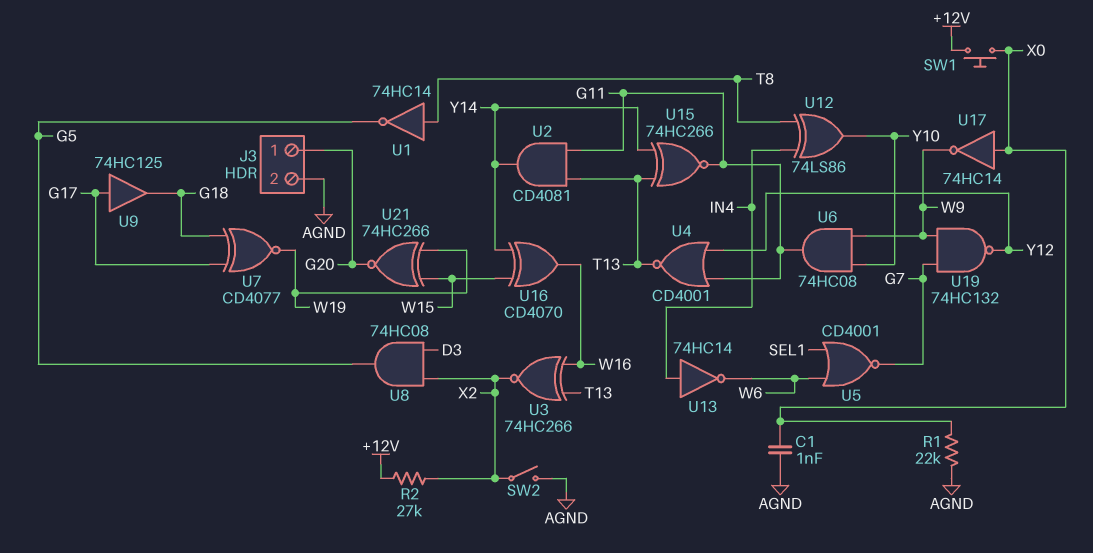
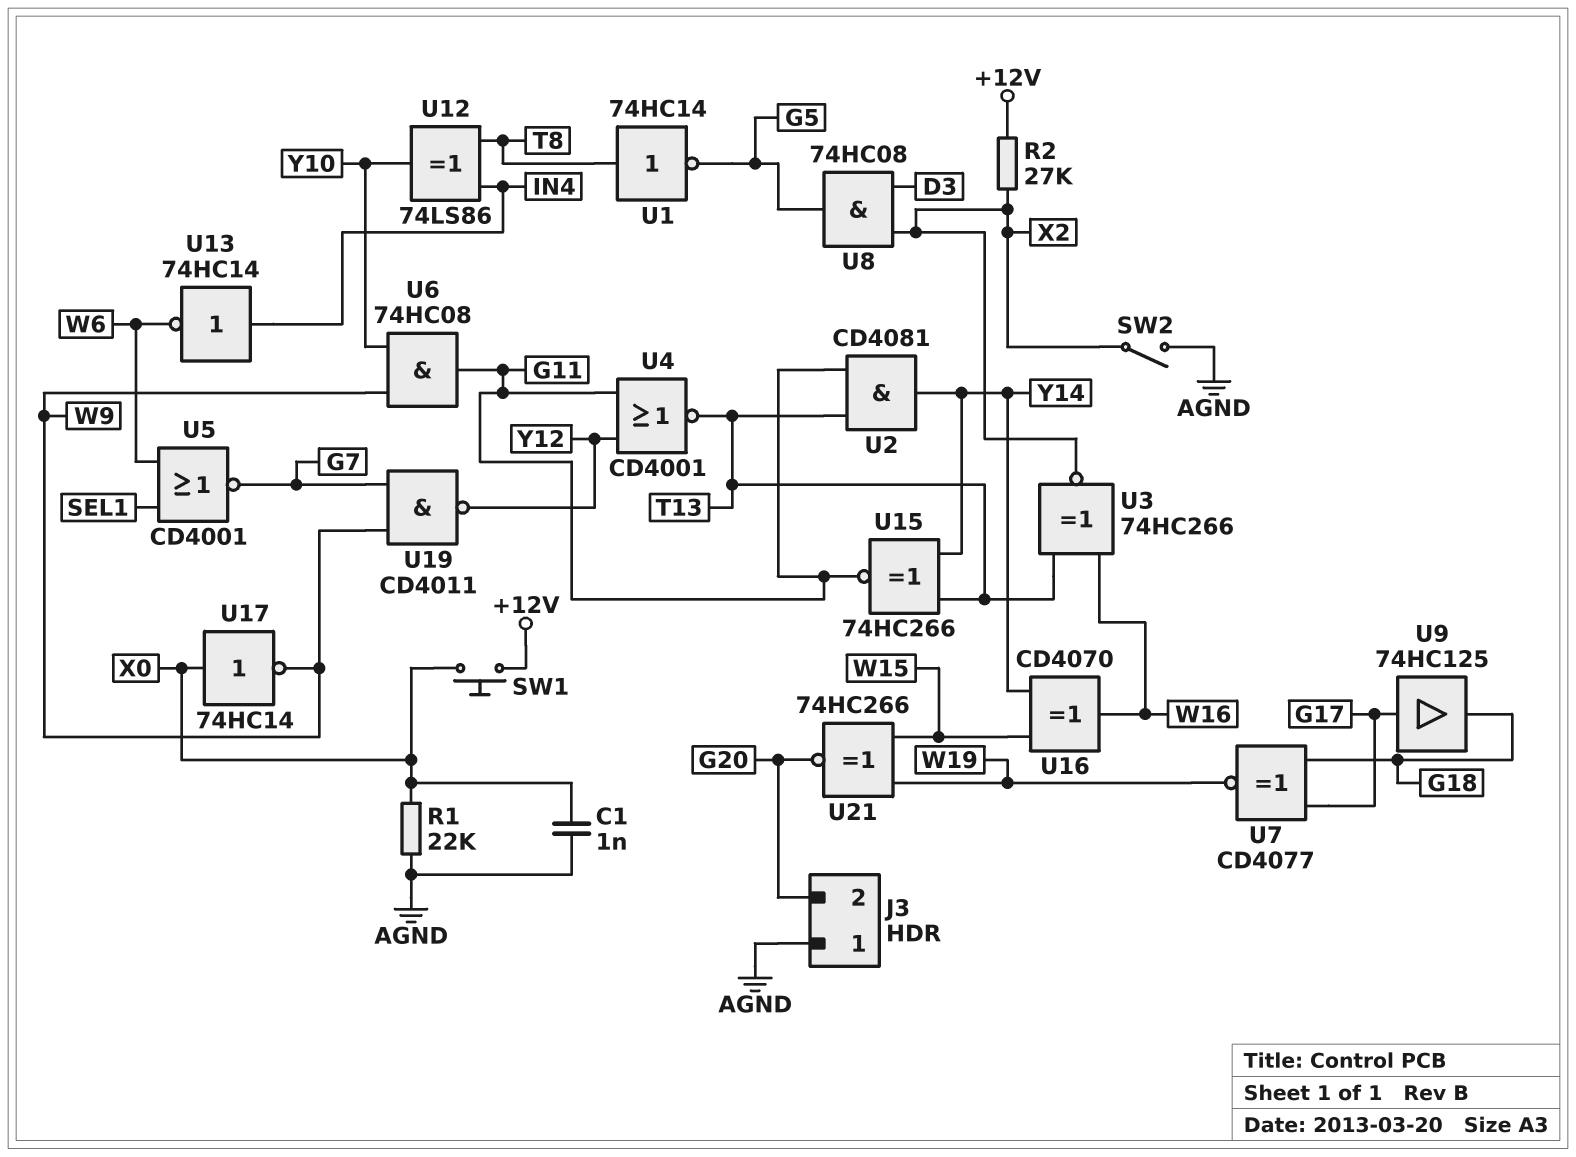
J3 pin 1: G20 -> AGND
J3 pin 2: AGND -> G20
U19: NAND 74HC132 (in G7, in W9, out Y12) -> NAND CD4011 (in G7, in W9, out Y12)

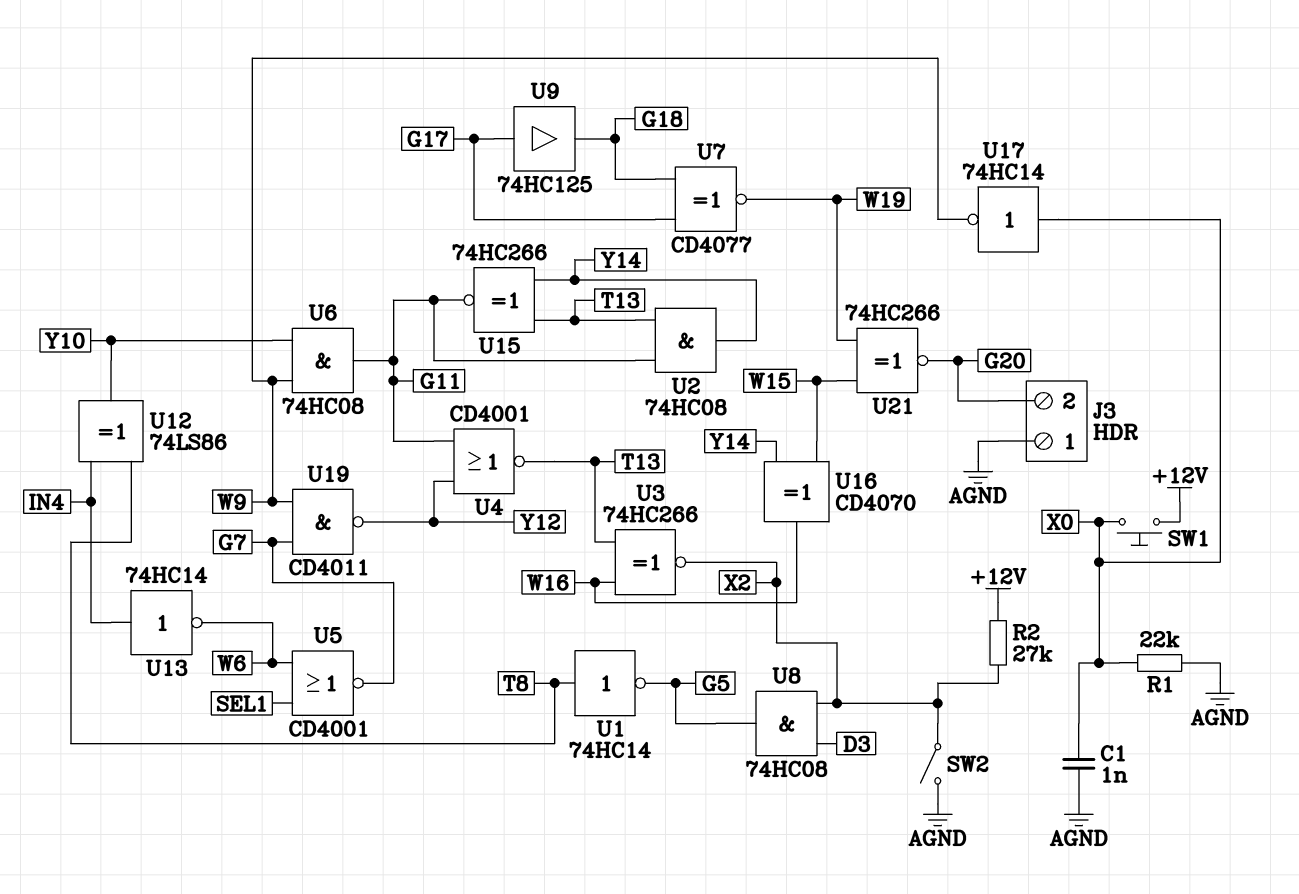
U2: AND CD4081 (in G11, in T13, out Y14) -> AND 74HC08 (in G11, in T13, out Y14)

